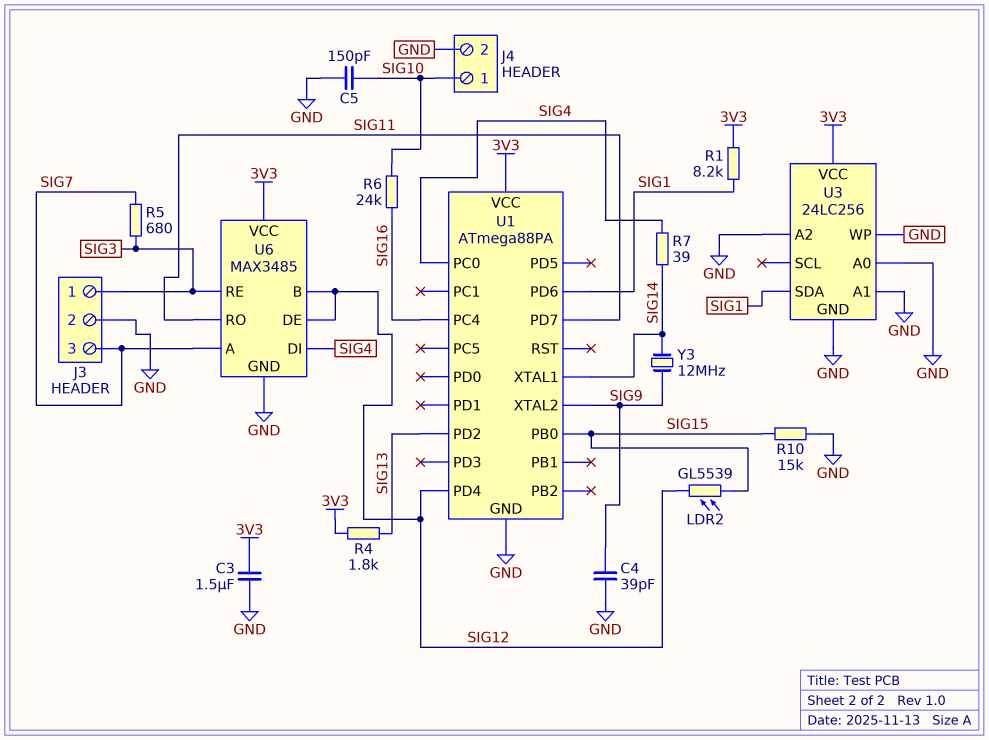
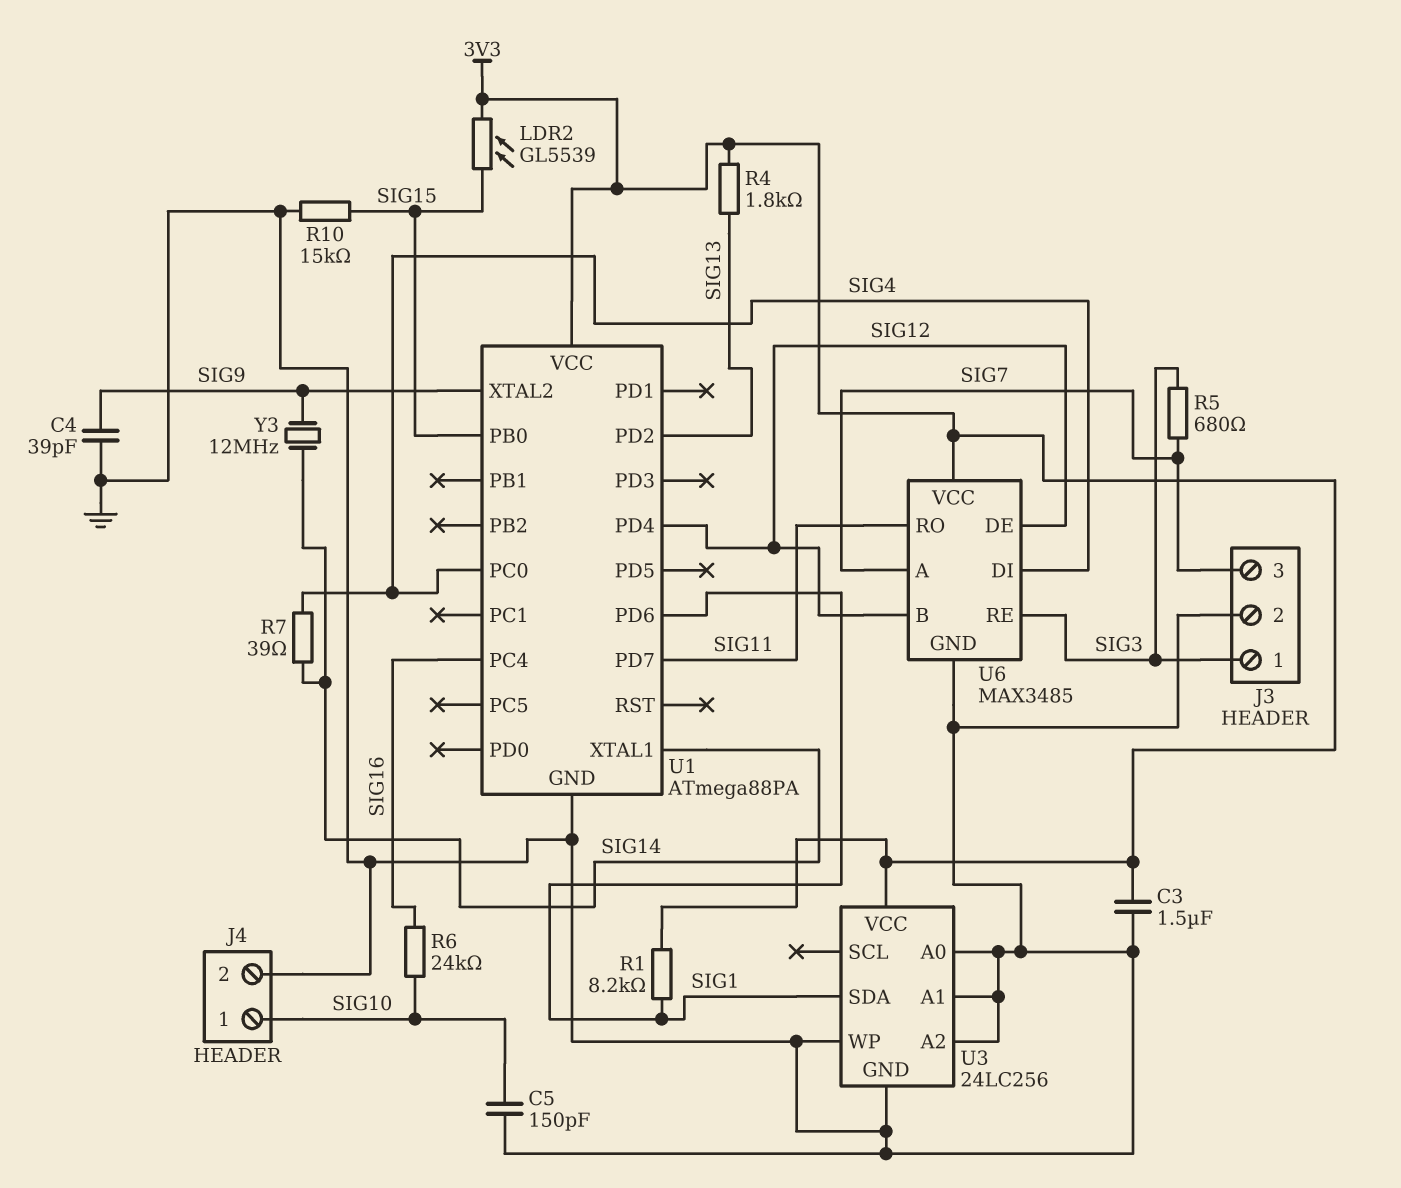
LDR2: GL5539 (SIG12, SIG15) -> GL5539 (3V3, SIG15)

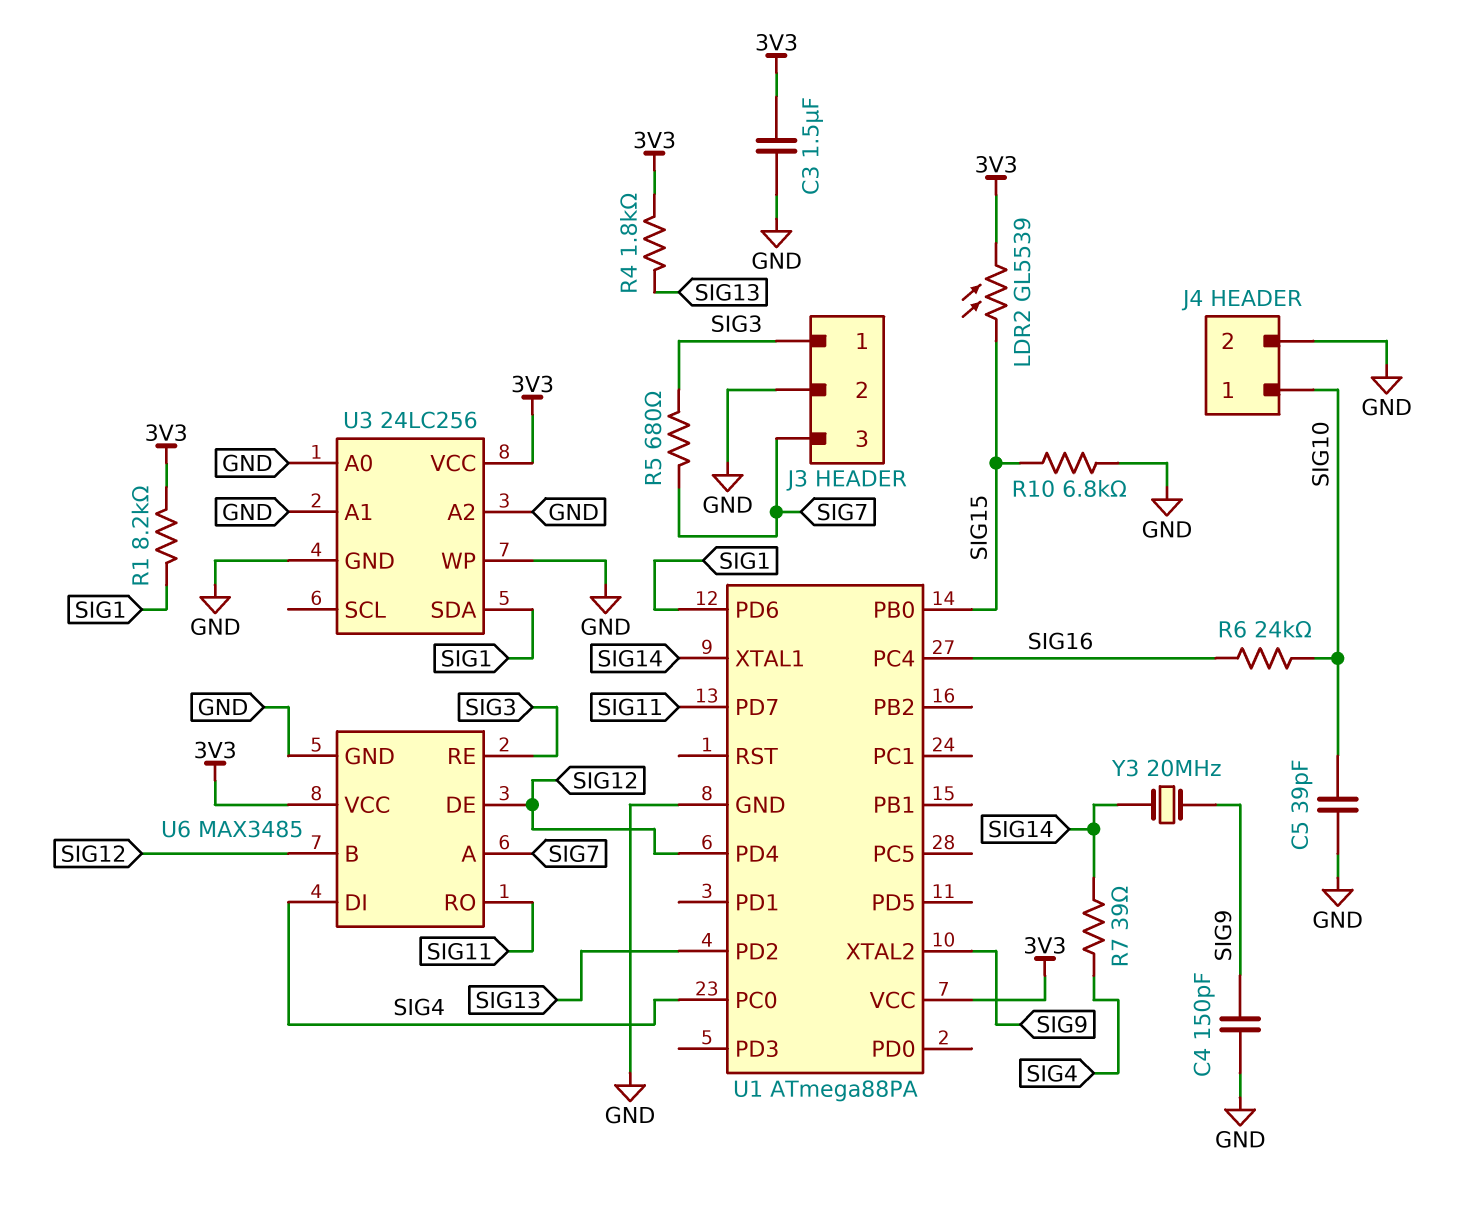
C4: 39pF (GND, SIG9) -> 150pF (GND, SIG9)
C5: 150pF (GND, SIG10) -> 39pF (GND, SIG10)
R10: 15k (GND, SIG15) -> 6.8k (GND, SIG15)
Y3: 12MHz (SIG9, SIG14) -> 20MHz (SIG9, SIG14)

